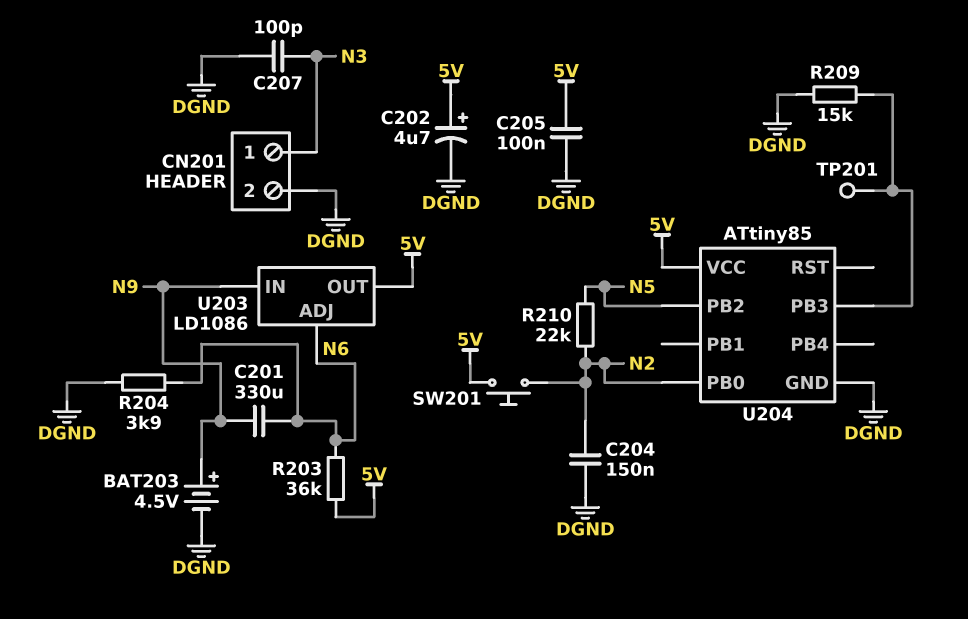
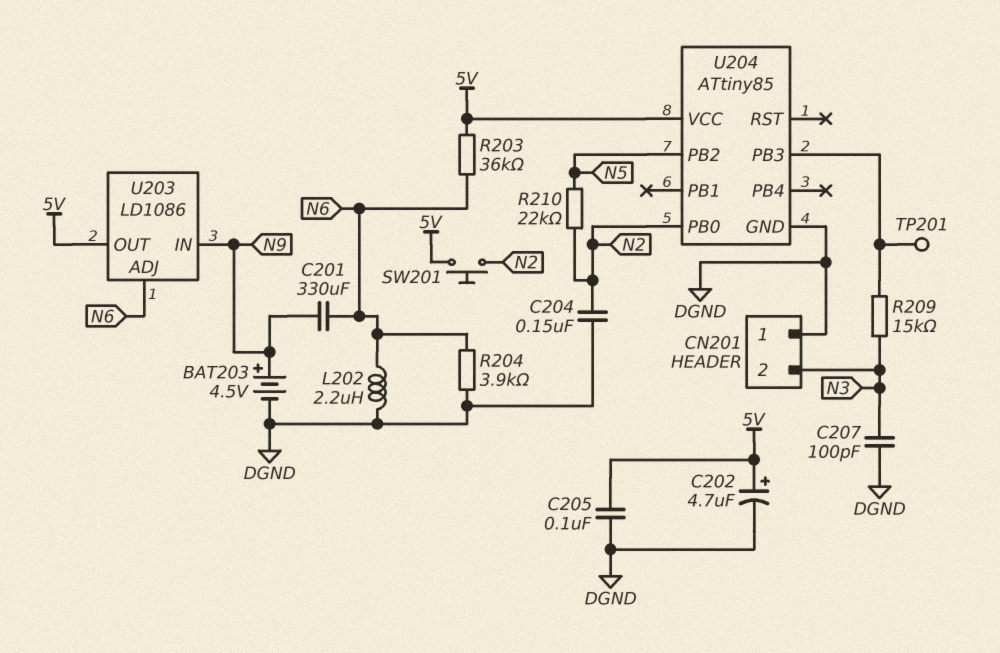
CN201 pin 1: N3 -> DGND
CN201 pin 2: DGND -> N3
L202: none -> 2.2uH (DGND, N6)
R209: 15k (DGND, U204/PB3) -> 15k (N3, U204/PB3)

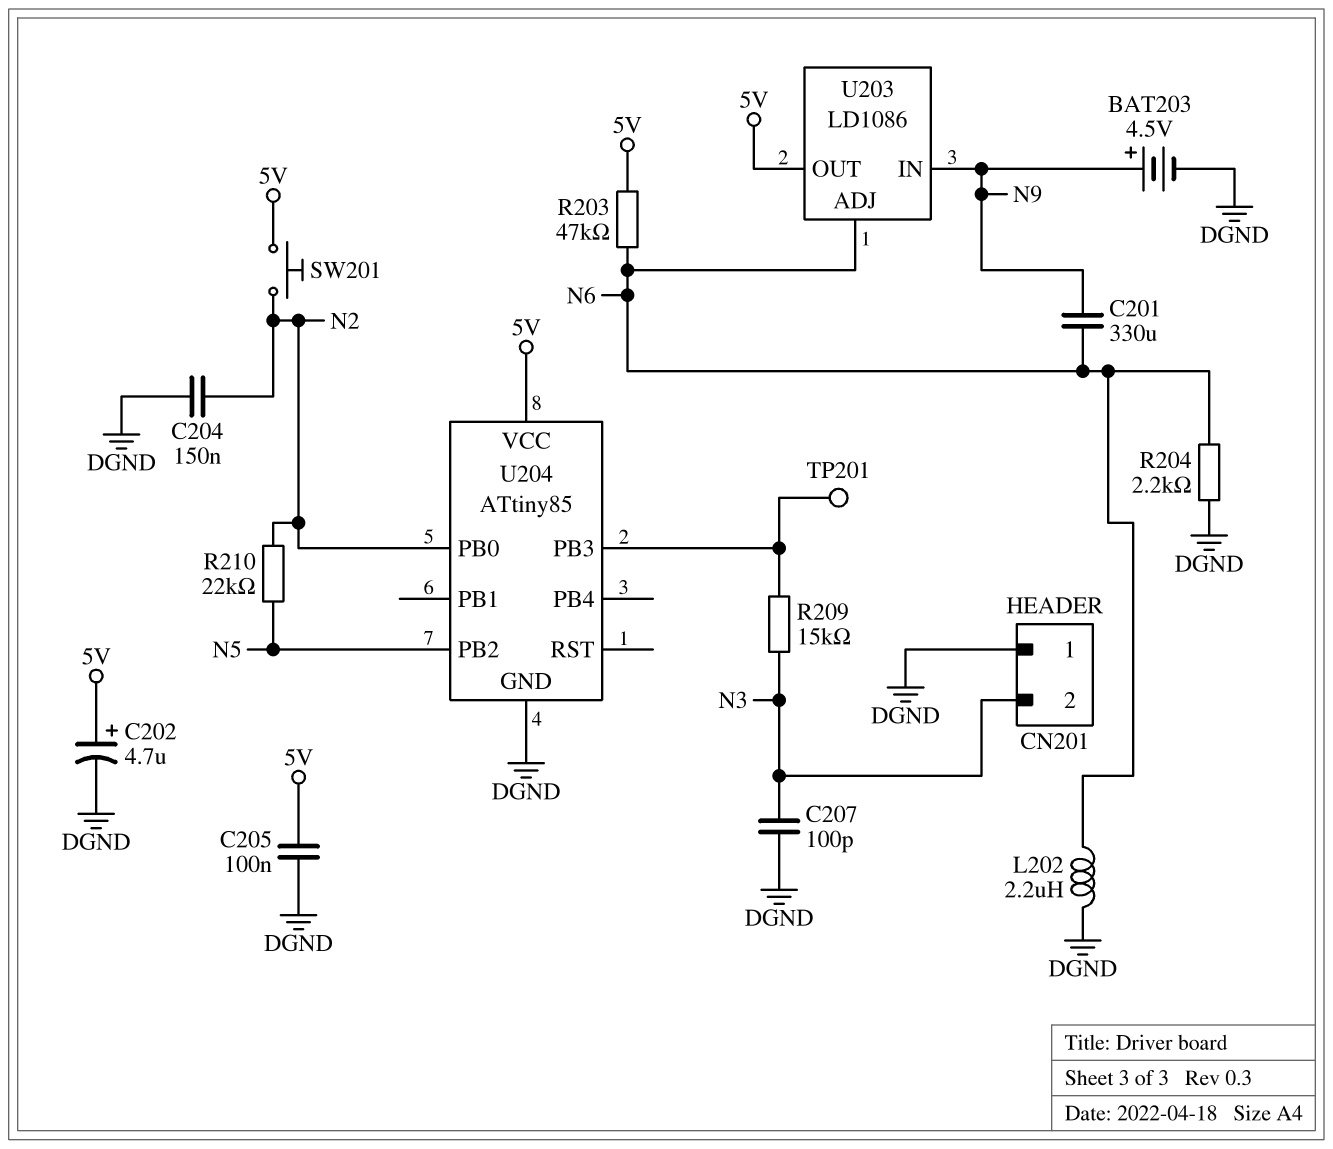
R203: 36k (5V, N6) -> 47k (5V, N6)
R204: 3.9k (DGND, N6) -> 2.2k (DGND, N6)

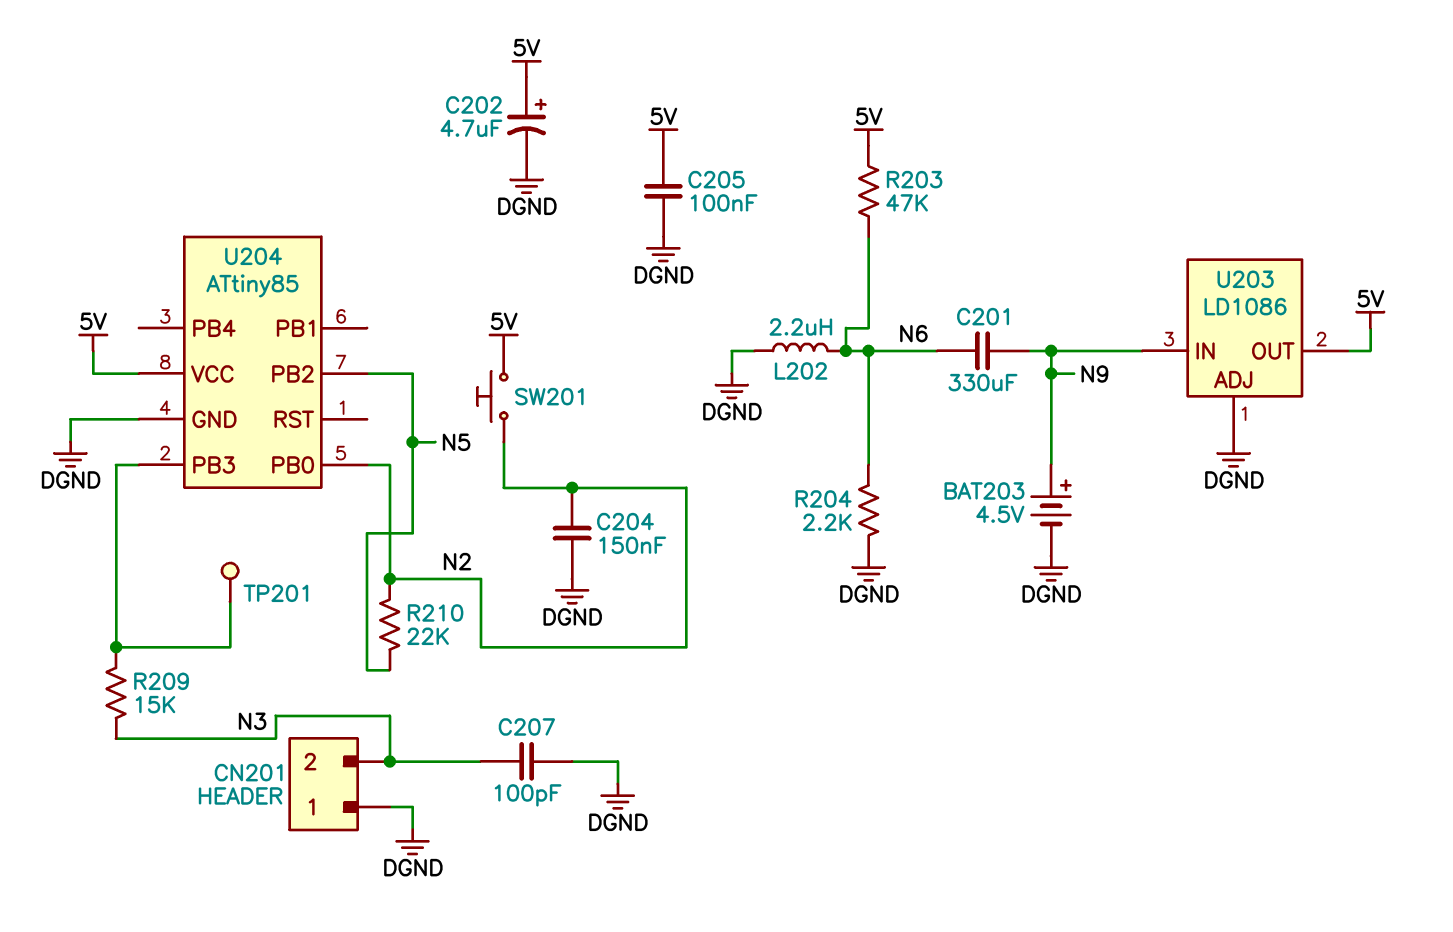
U203 pin ADJ: N6 -> DGND

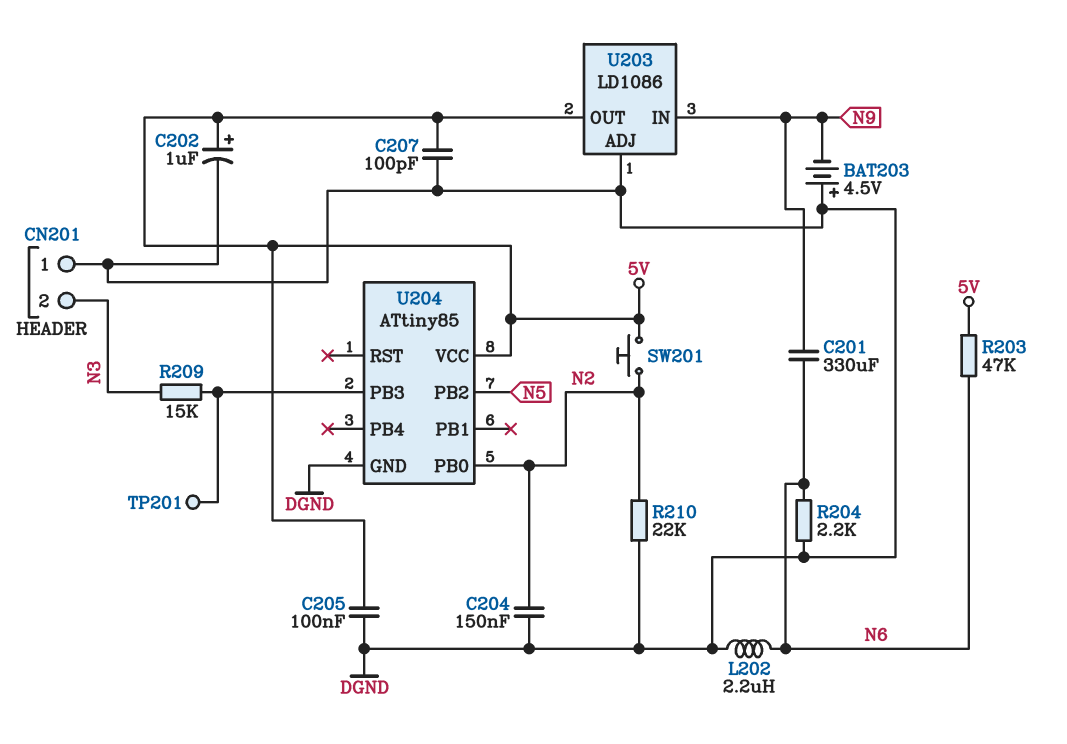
BAT203: 4.5V (plus N9, minus DGND) -> 4.5V (plus DGND, minus N9)
C202: 4.7uF (plus 5V, minus DGND) -> 1uF (plus 5V, minus DGND)
C207: 100pF (DGND, N3) -> 100pF (5V, DGND)
R210: 22k (N2, N5) -> 22k (DGND, N2)

